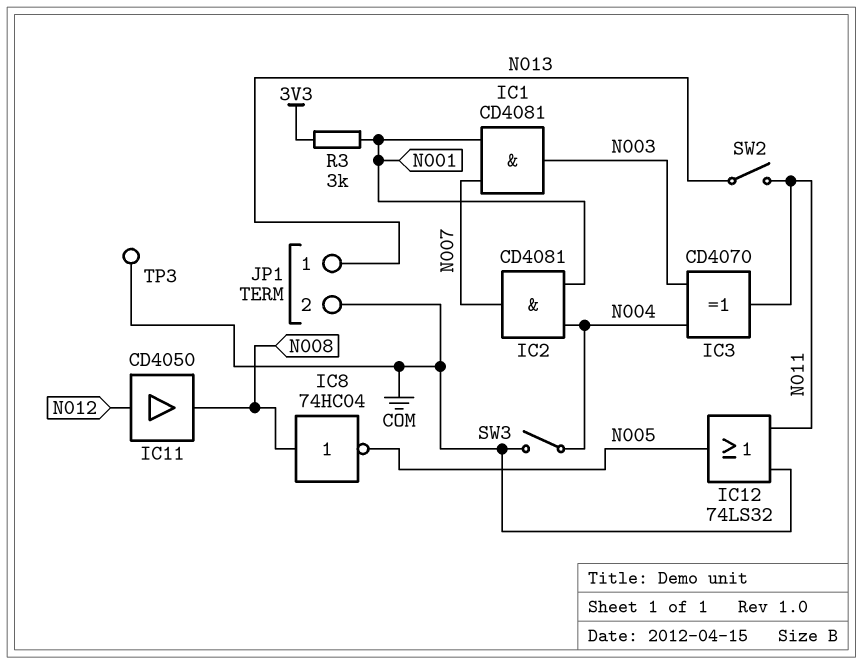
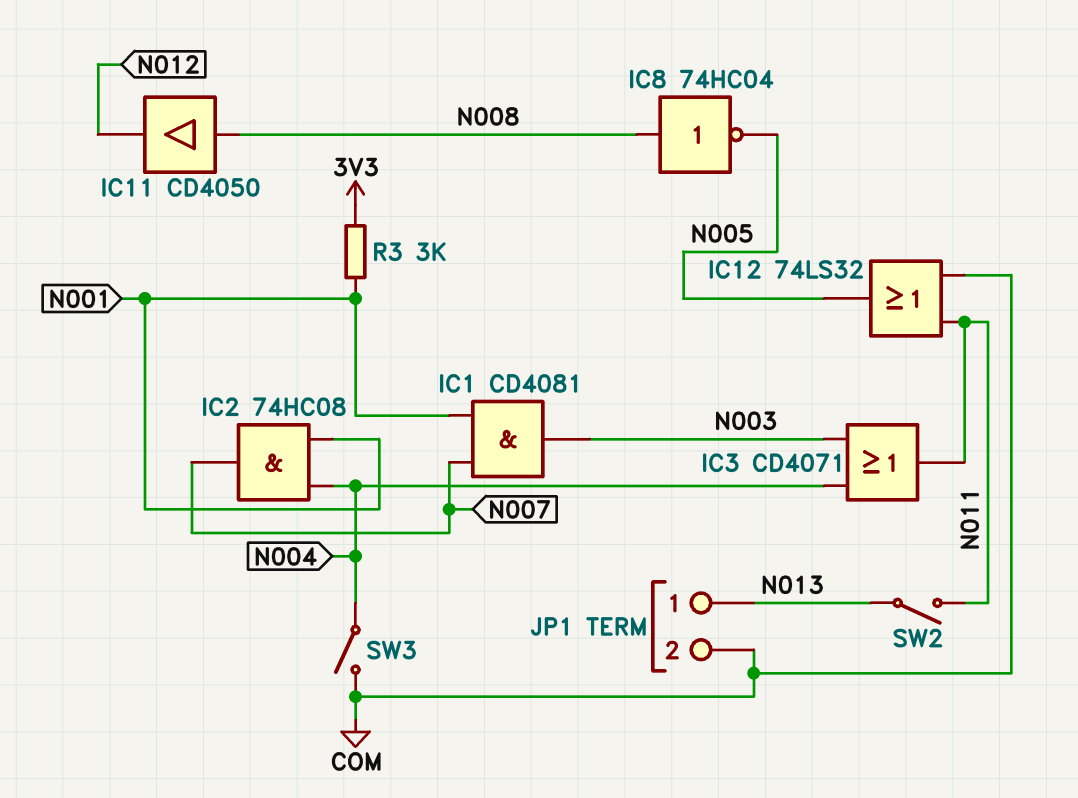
IC2: AND CD4081 (in N001, in N004, out N007) -> AND 74HC08 (in N001, in N004, out N007)
IC3: XOR CD4070 (in N003, in N004, out N011) -> OR CD4071 (in N003, in N004, out N011)
IC11: buffer CD4050 (in N012, out N008) -> buffer CD4050 (in N008, out N012)
TP3: test point (COM) -> none

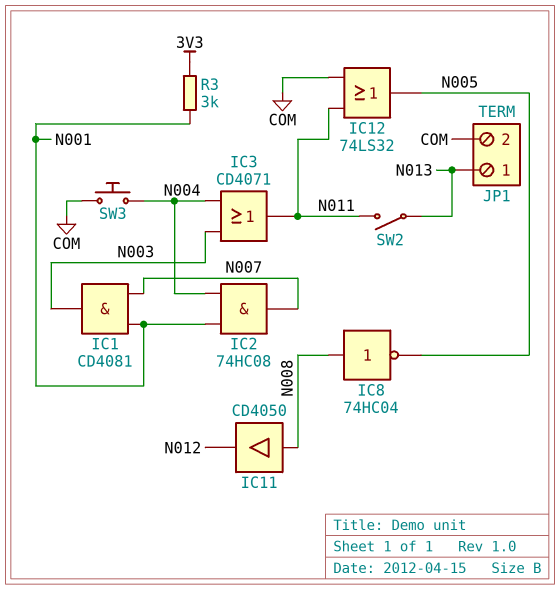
SW3: switch (COM, N004) -> button (COM, N004)

